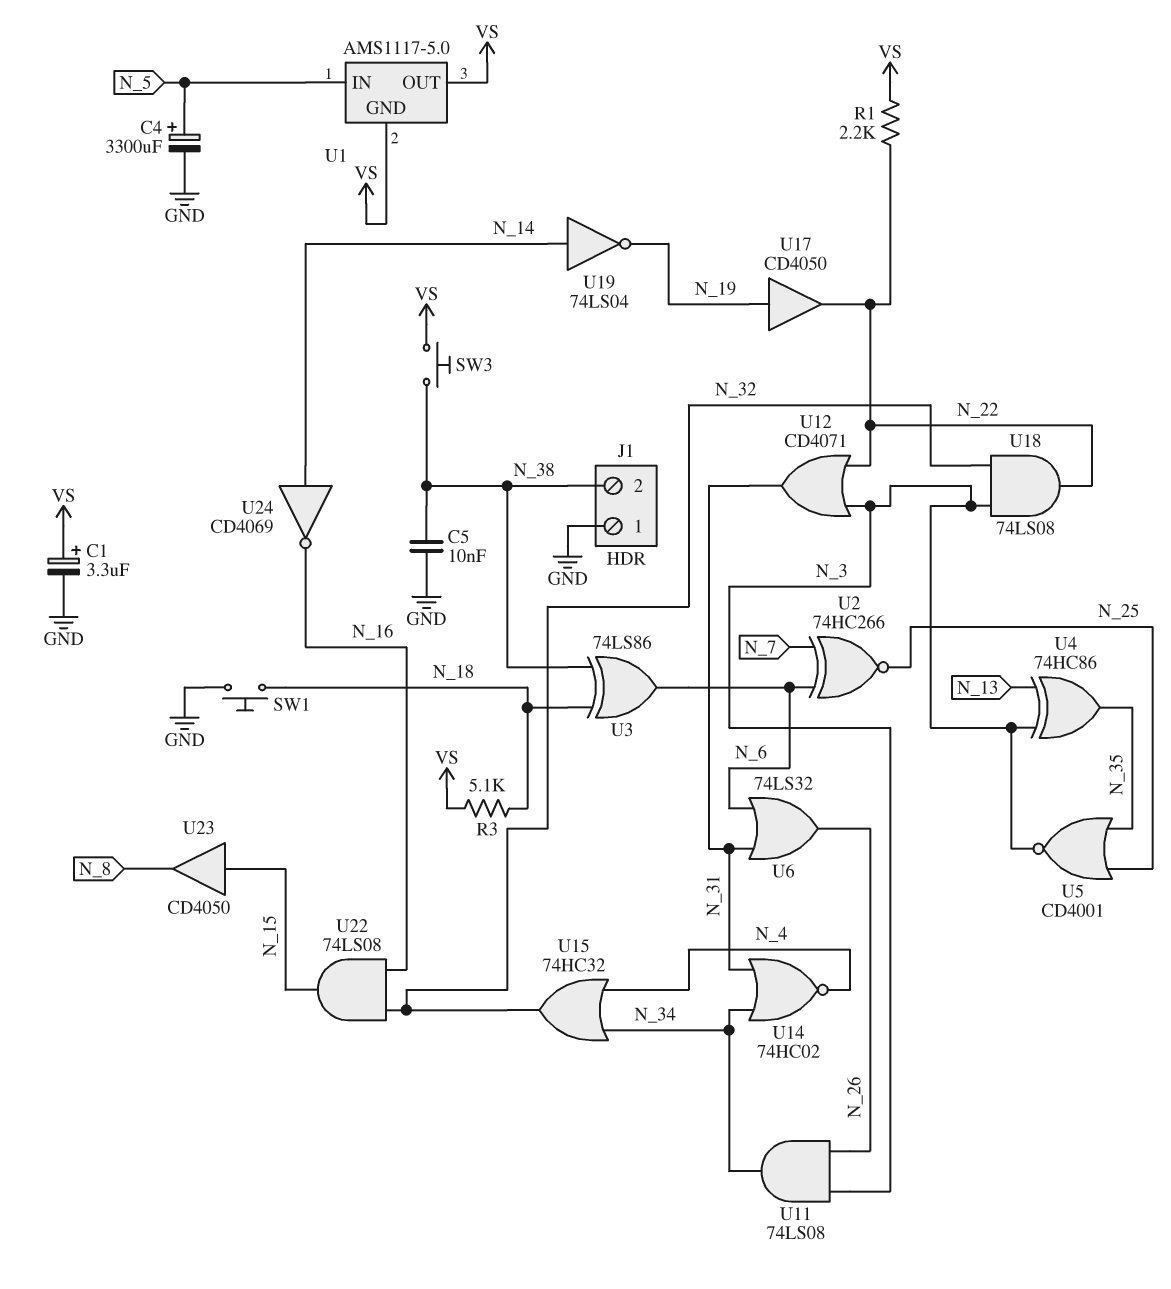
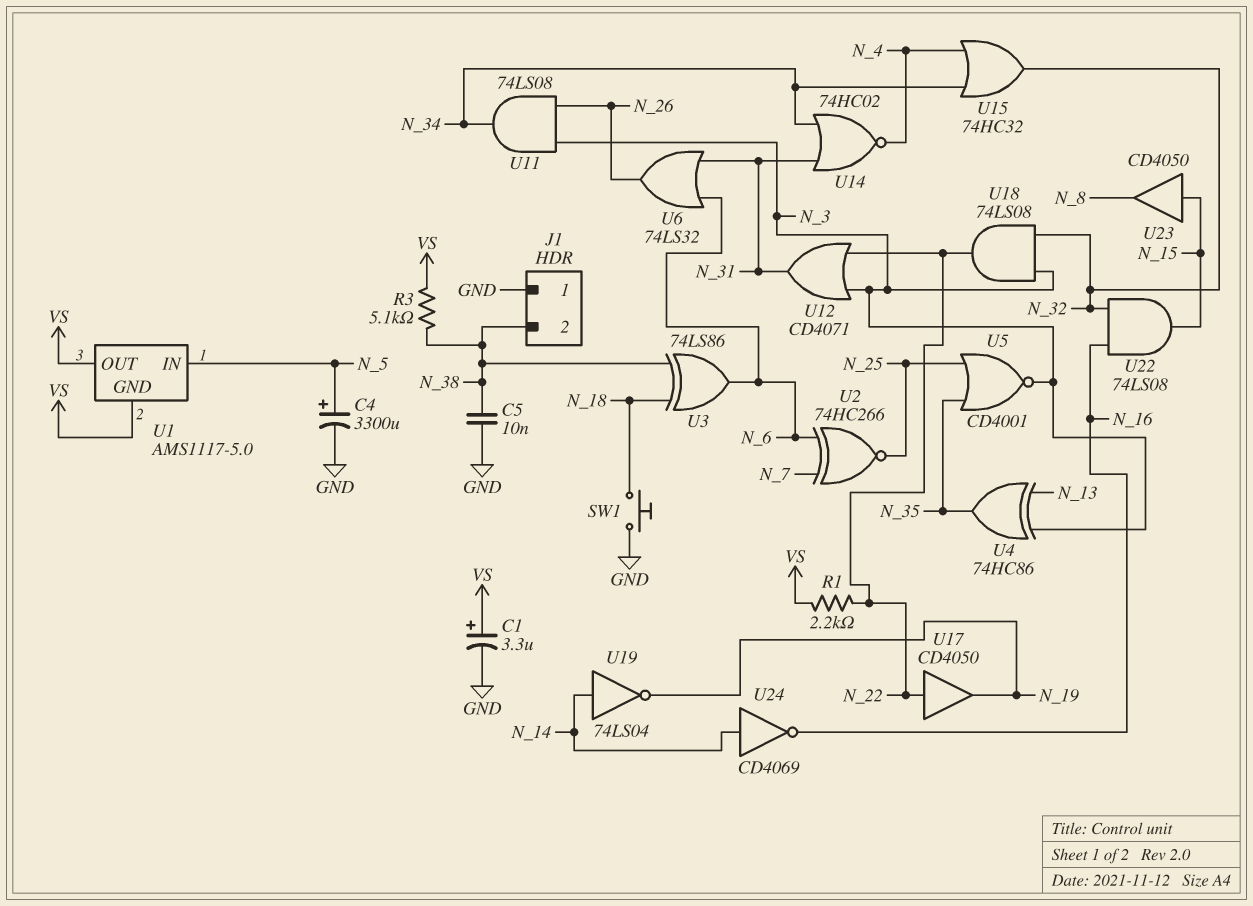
R3: 5.1k (N_18, VS) -> 5.1k (N_38, VS)
SW3: button (N_38, VS) -> none
U17: buffer CD4050 (in N_19, out N_22) -> buffer CD4050 (in N_22, out N_19)

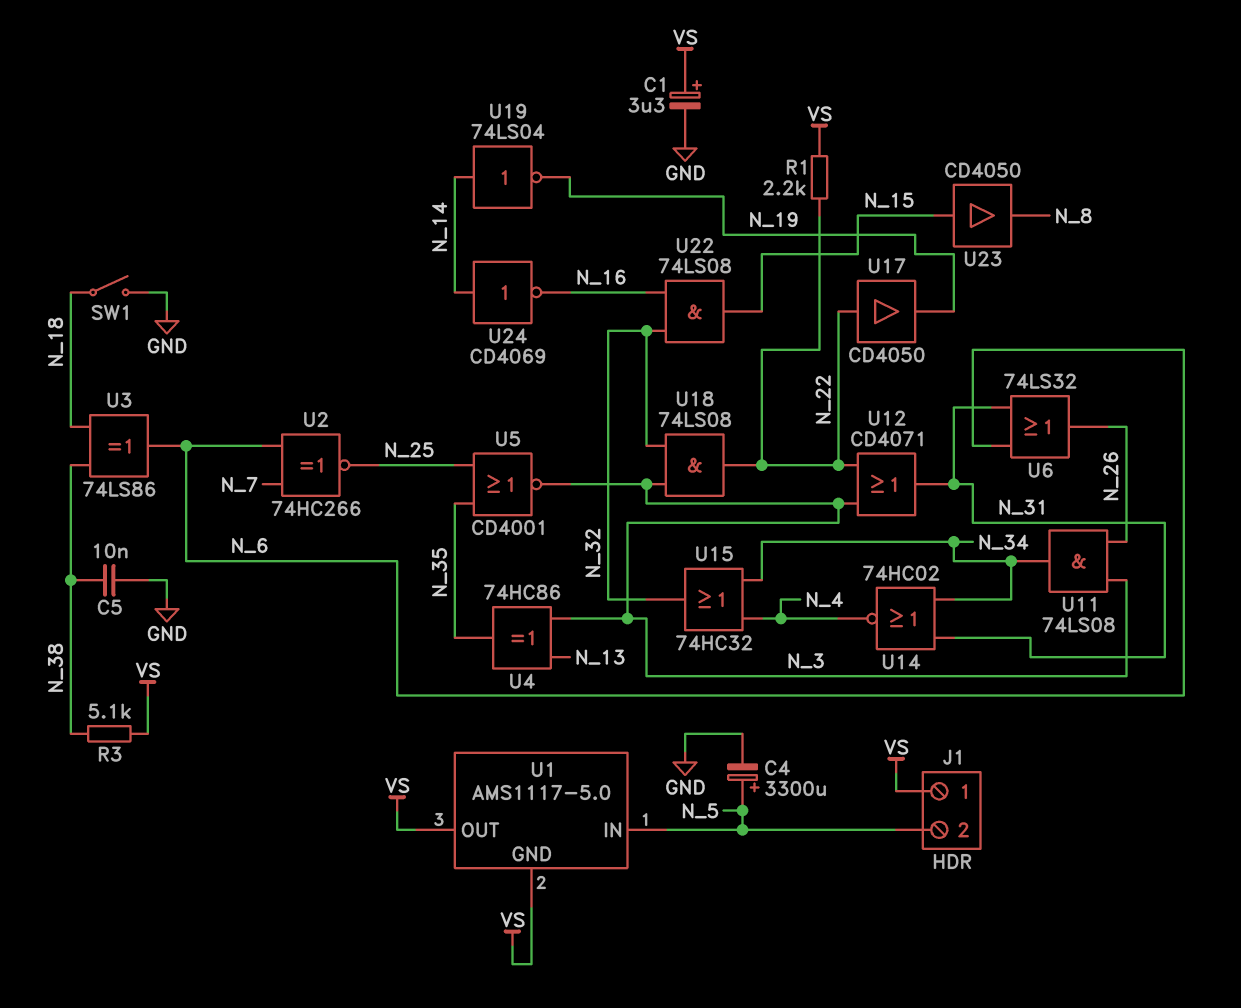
J1 pin 1: GND -> VS
J1 pin 2: N_38 -> N_5
SW1: button (GND, N_18) -> switch (GND, N_18)

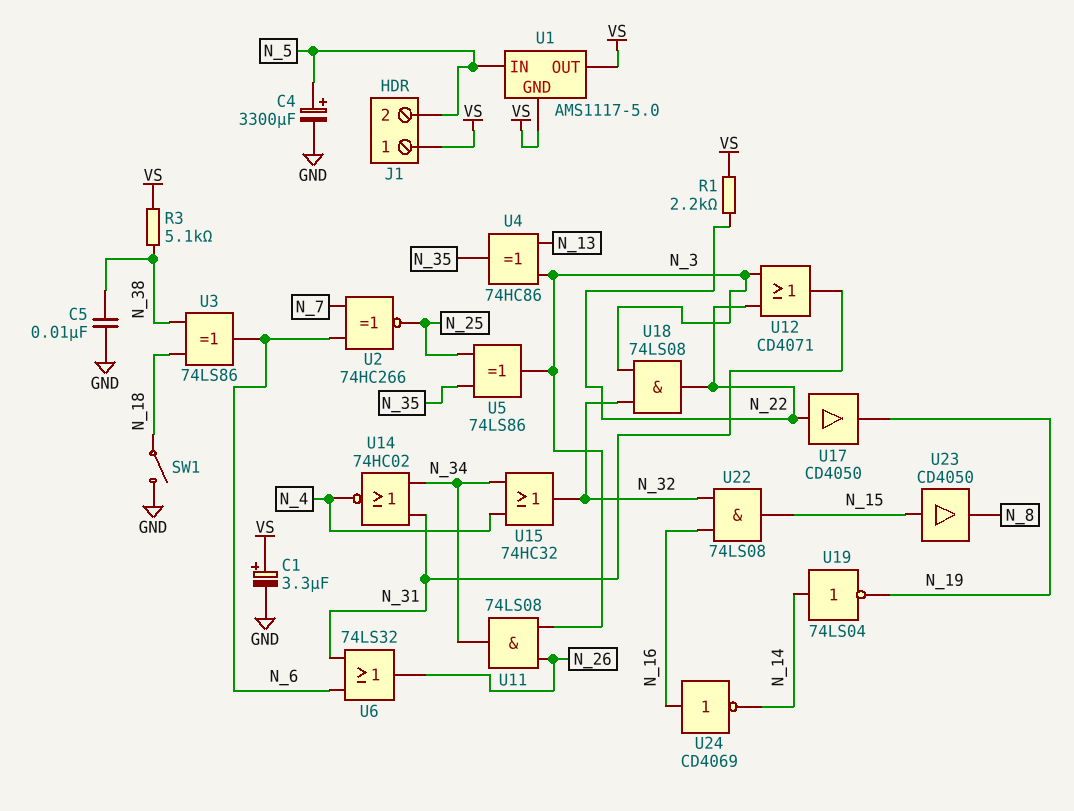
U5: NOR CD4001 (in N_25, in N_35, out N_3) -> XOR 74LS86 (in N_25, in N_35, out N_3)
U24: NOT CD4069 (in N_14, out N_16) -> NOT CD4069 (in N_16, out N_14)

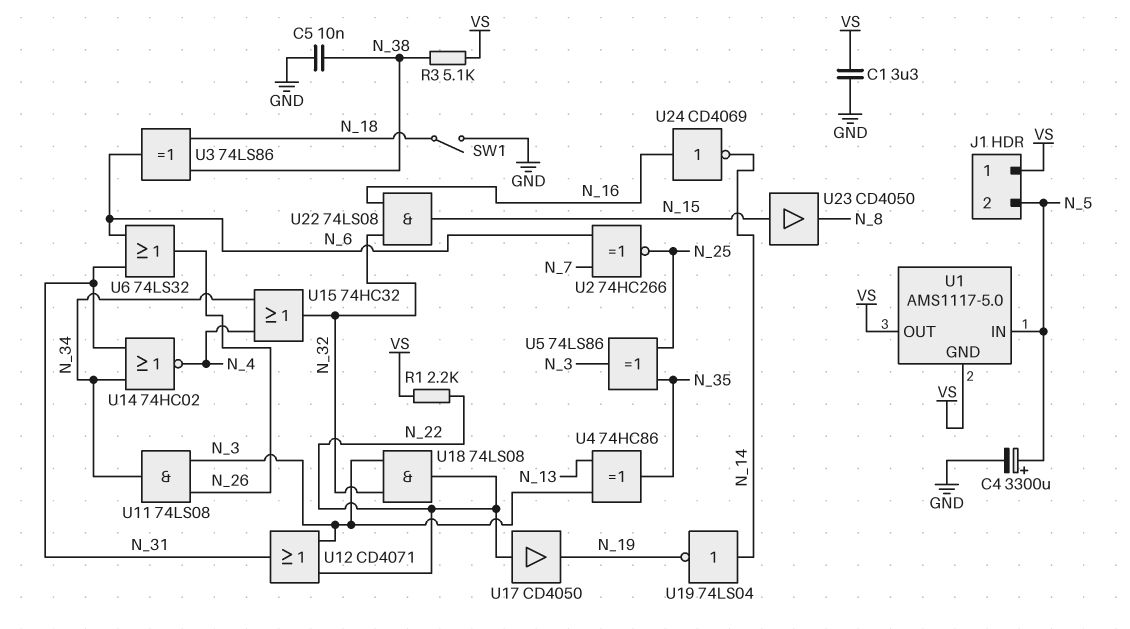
C1: 3.3uF (plus VS, minus GND) -> 3.3uF (GND, VS)

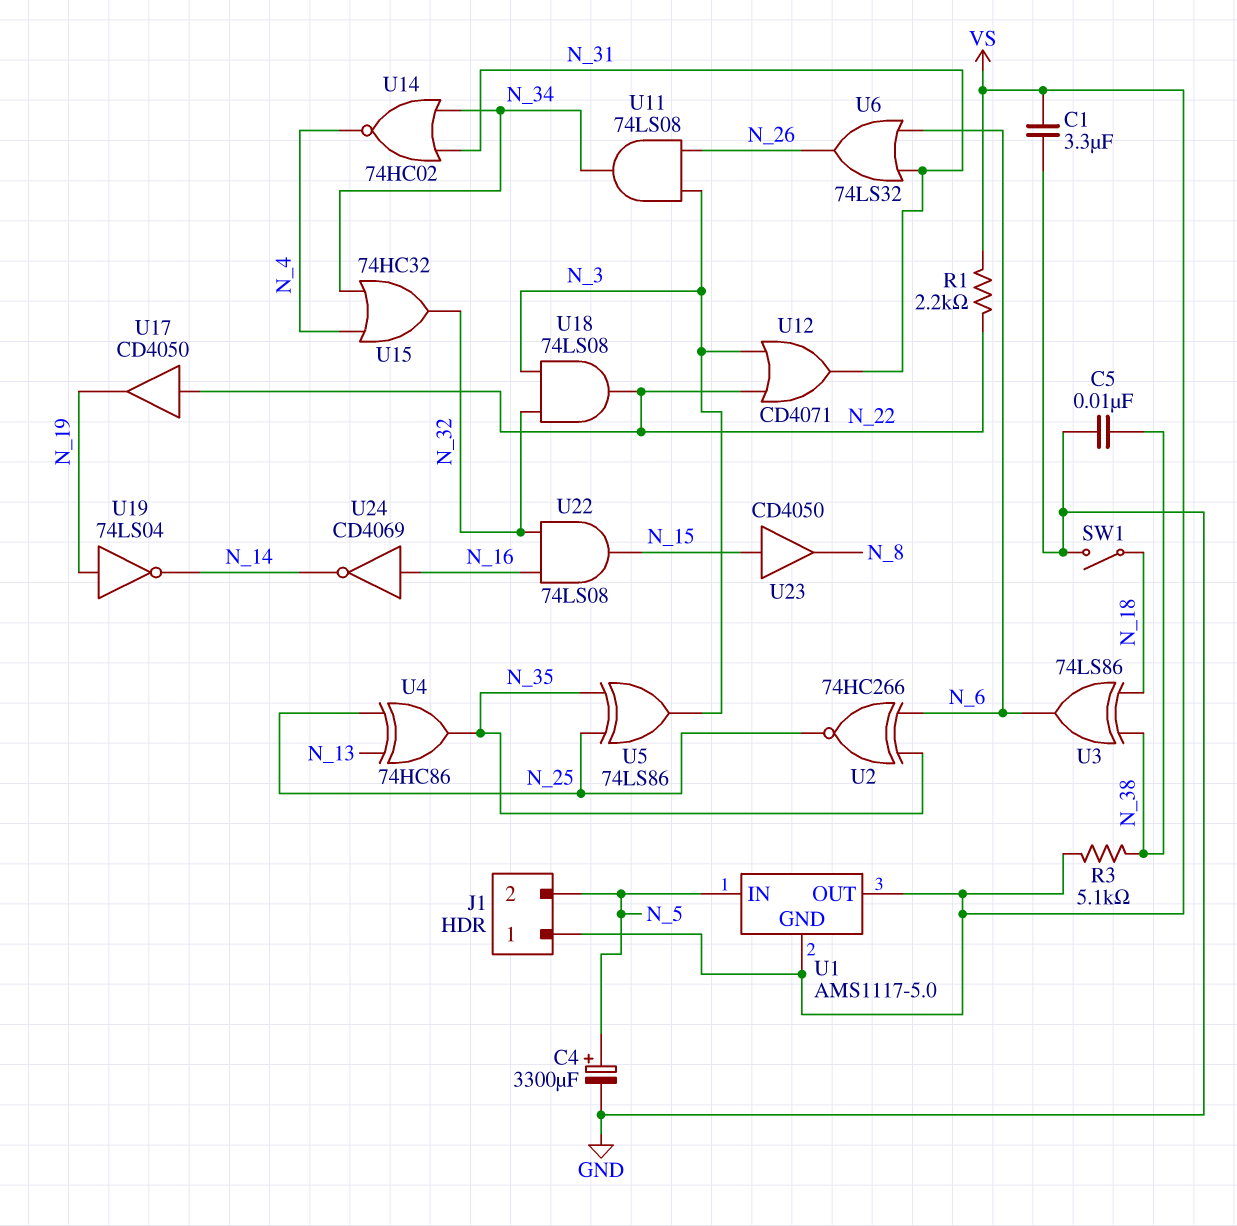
U2: XNOR 74HC266 (in N_6, in N_7, out N_25) -> XNOR 74HC266 (in N_6, in N_35, out N_25)
U4: XOR 74HC86 (in N_3, in N_13, out N_35) -> XOR 74HC86 (in N_13, in N_25, out N_35)
U19: NOT 74LS04 (in N_14, out N_19) -> NOT 74LS04 (in N_19, out N_14)

